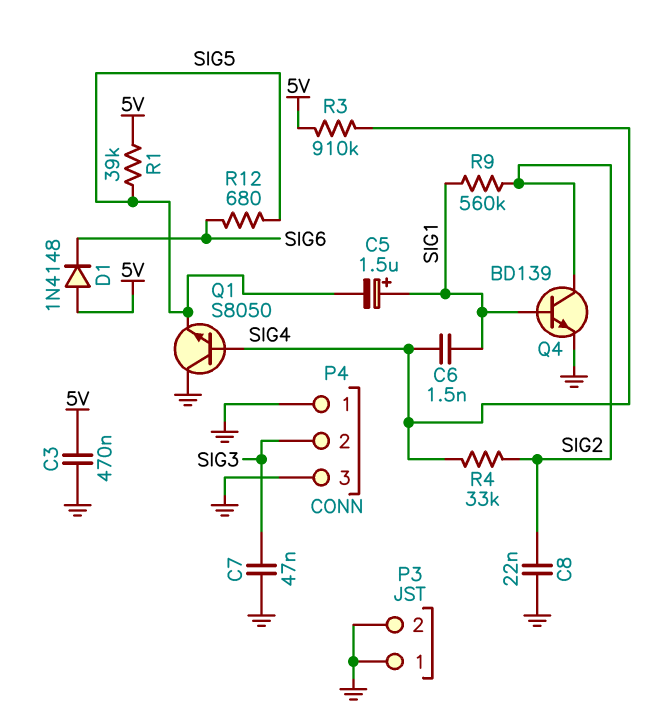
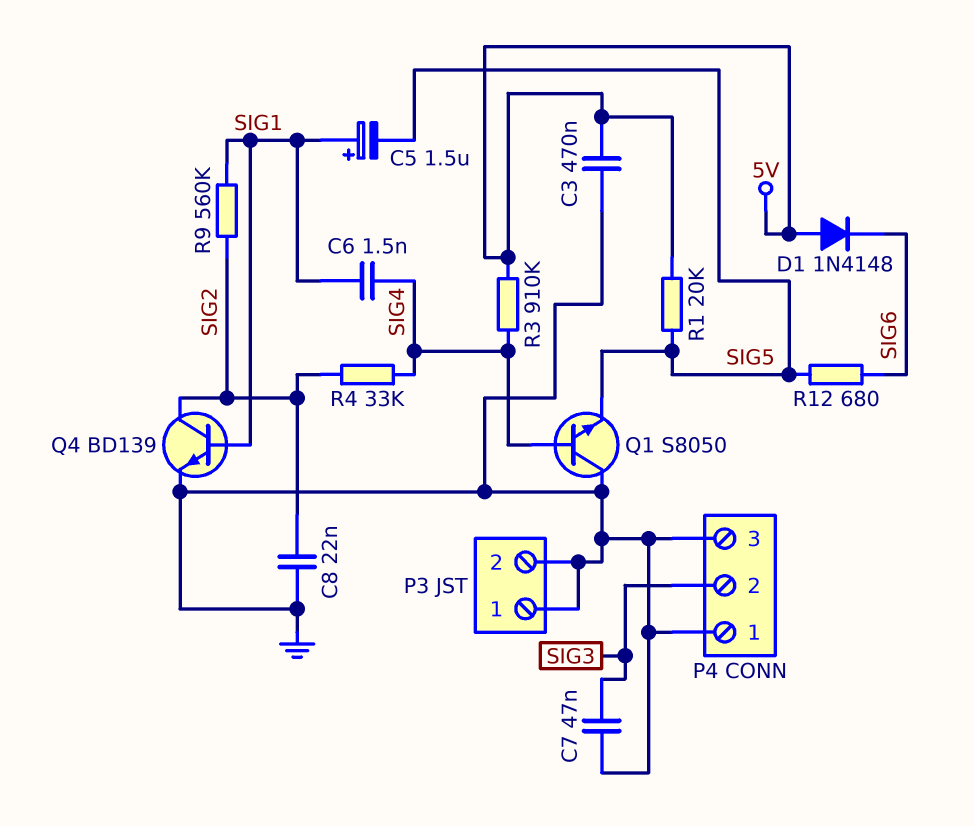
R1: 39k (5V, SIG5) -> 20k (5V, SIG5)

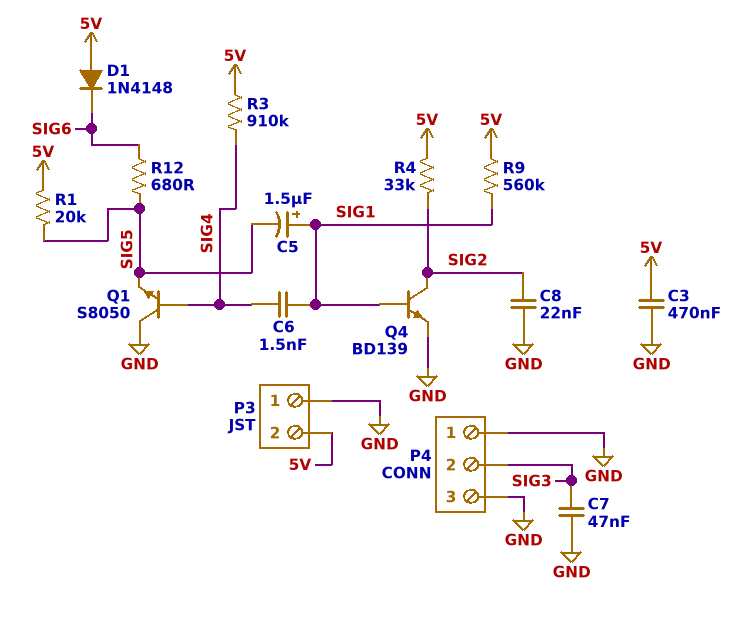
P3 pin 2: GND -> 5V
R4: 33k (SIG2, SIG4) -> 33k (5V, SIG2)
R9: 560k (SIG1, SIG2) -> 560k (5V, SIG1)

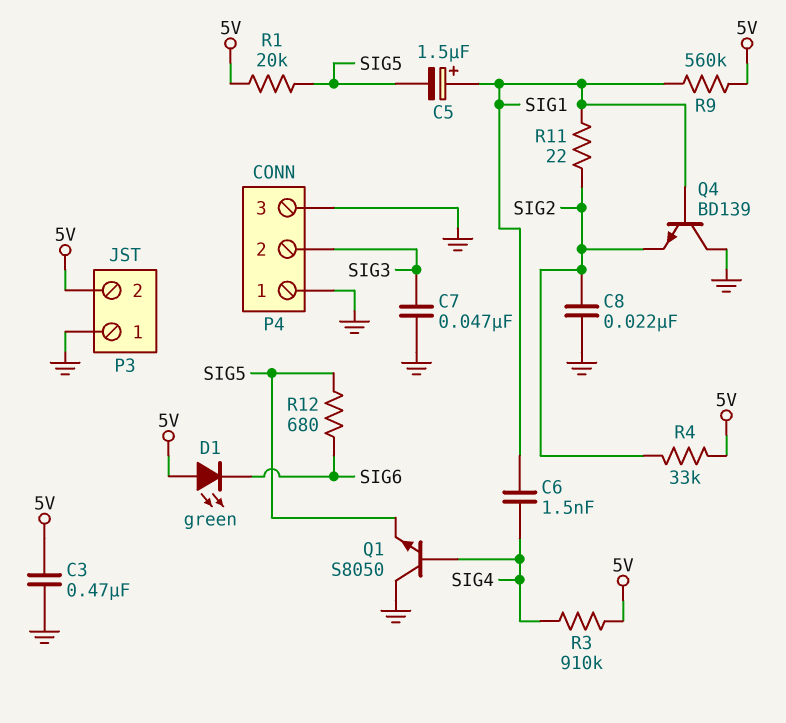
D1: diode 1N4148 (A 5V, K SIG6) -> LED green (A 5V, K SIG6)
Q4: NPN BD139 (B SIG1, C SIG2, E GND) -> NPN BD139 (B SIG1, C GND, E SIG2)
R11: none -> 22 (SIG1, SIG2)

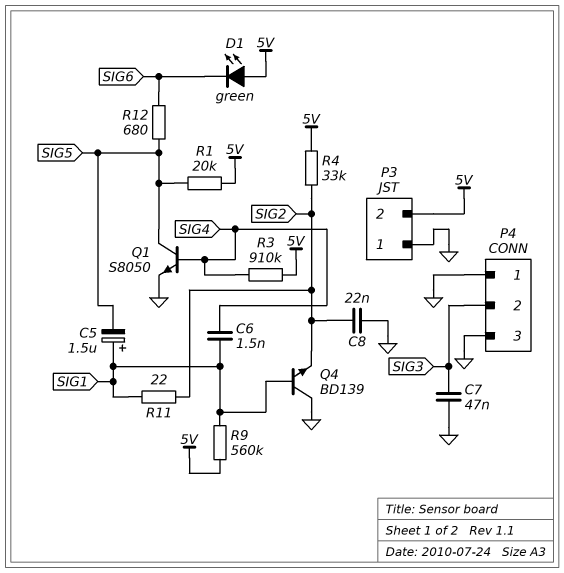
C3: 470nF (5V, GND) -> none
Q1: NPN S8050 (B SIG4, C GND, E SIG5) -> NPN S8050 (B SIG4, C SIG5, E GND)

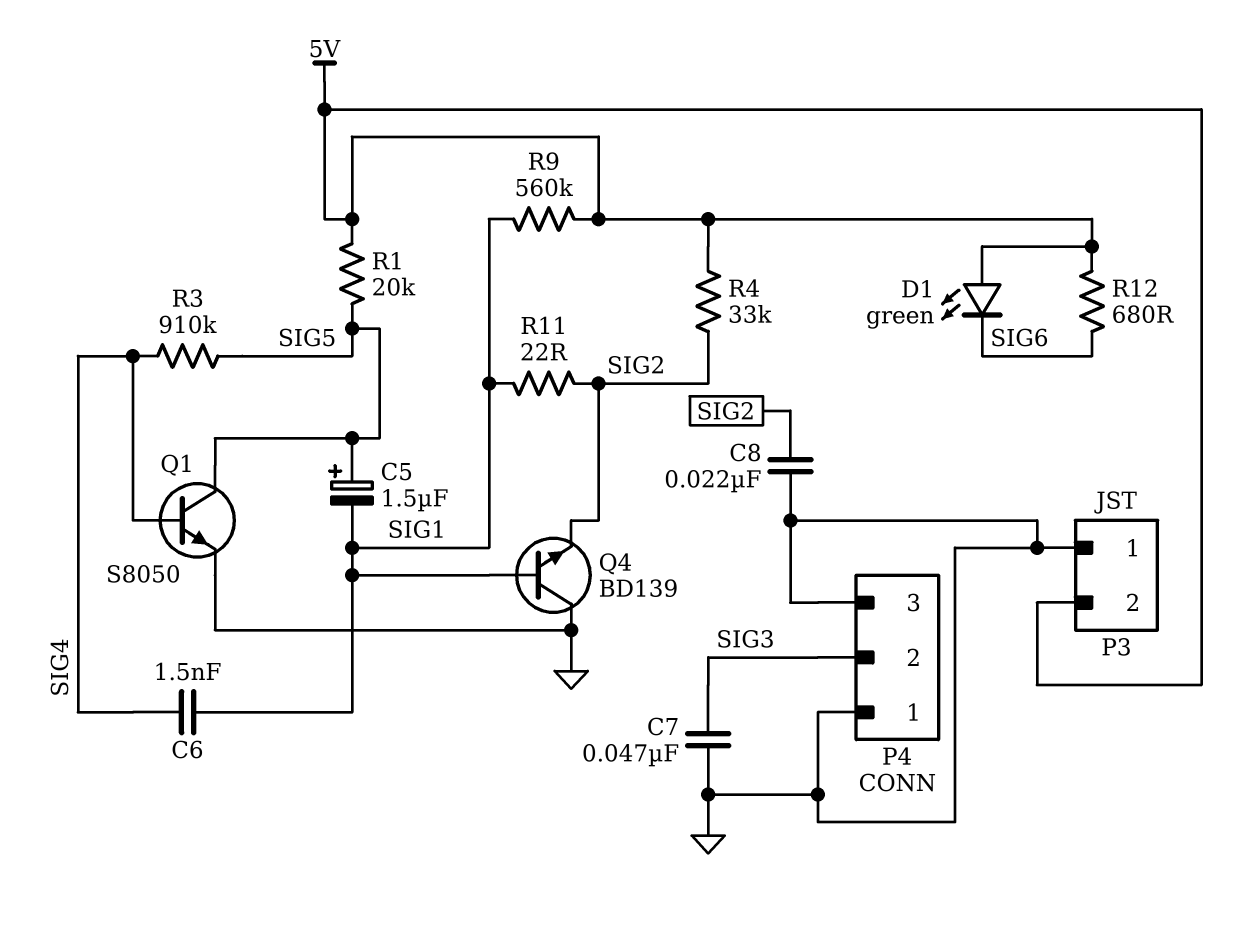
C5: 1.5uF (plus SIG1, minus SIG5) -> 1.5uF (plus SIG5, minus SIG1)
R3: 910k (5V, SIG4) -> 910k (SIG4, SIG5)
R12: 680 (SIG5, SIG6) -> 680 (5V, SIG6)

